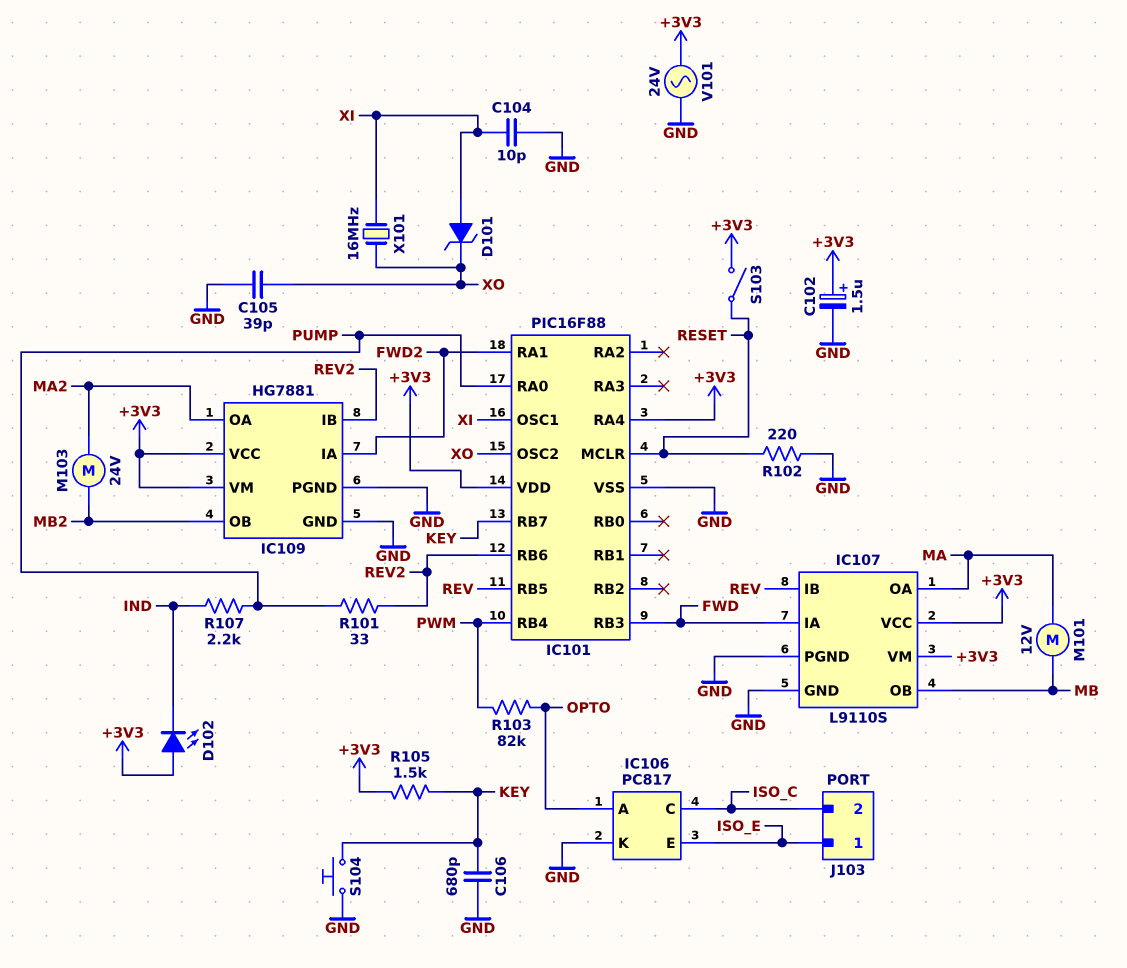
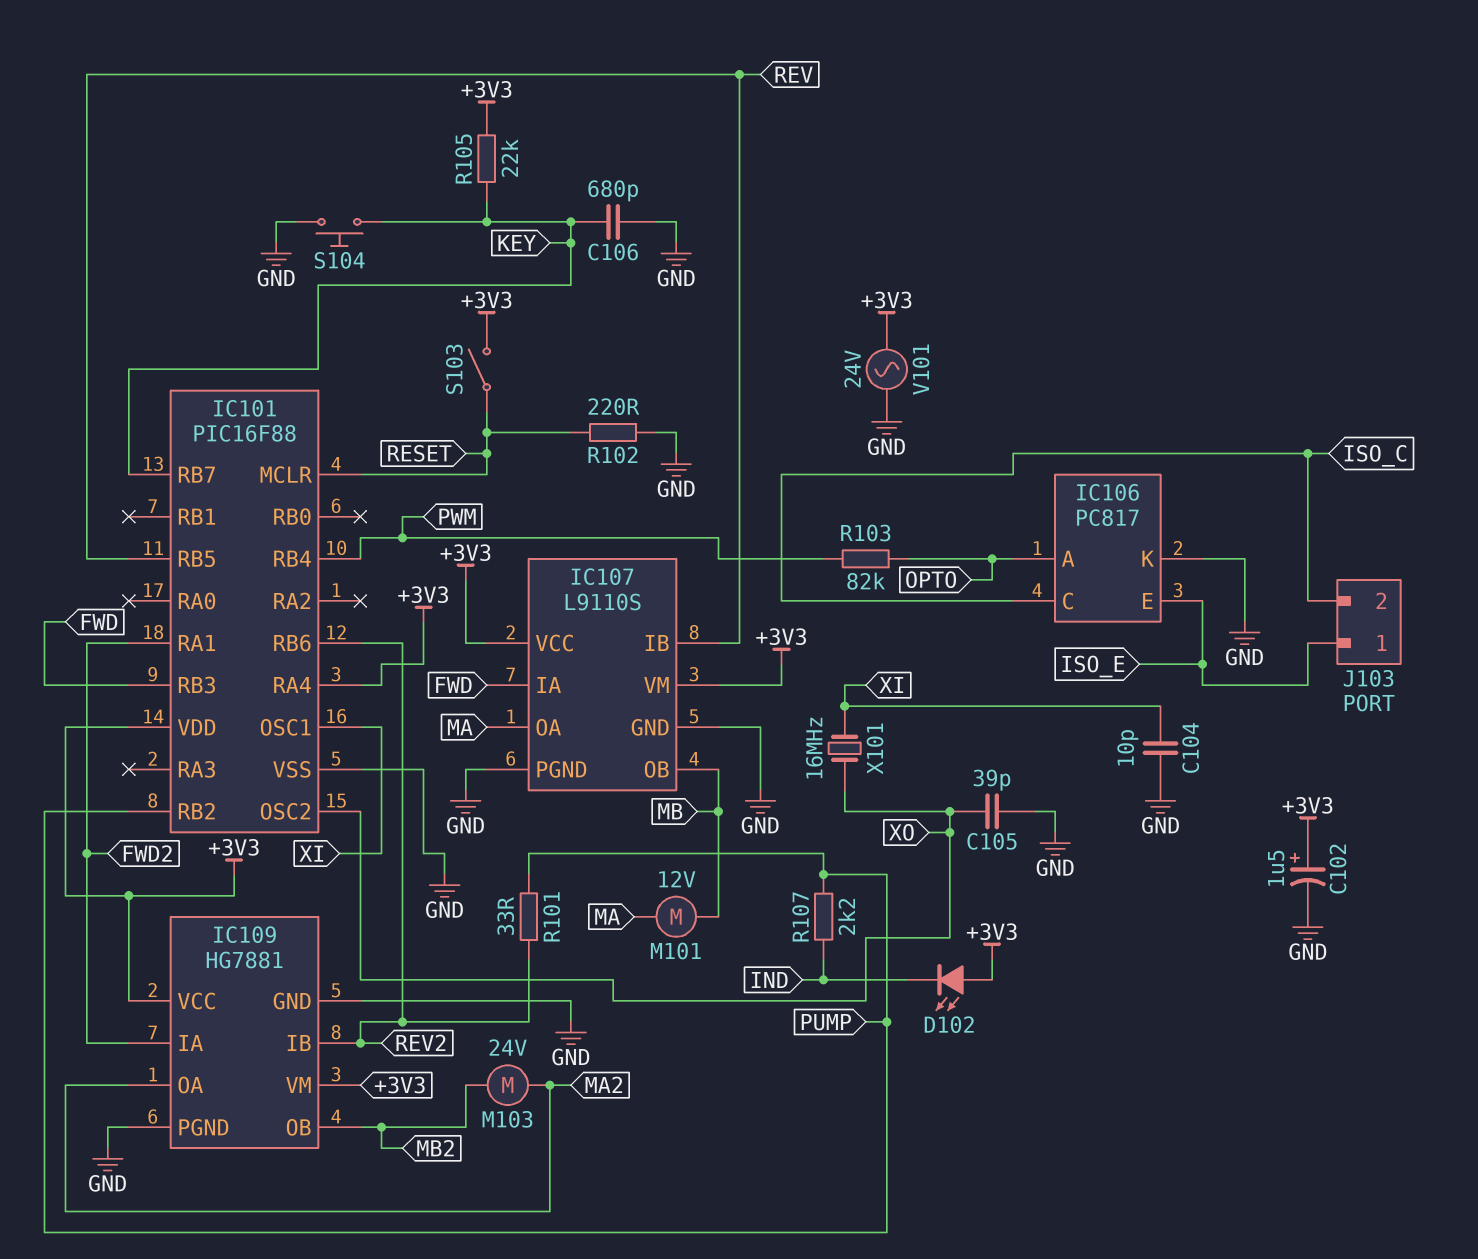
D101: zener (A XI, K XO) -> none
IC101 pin RA0: PUMP -> none
IC101 pin RB2: none -> PUMP
R105: 1.5k (+3V3, KEY) -> 22k (+3V3, KEY)

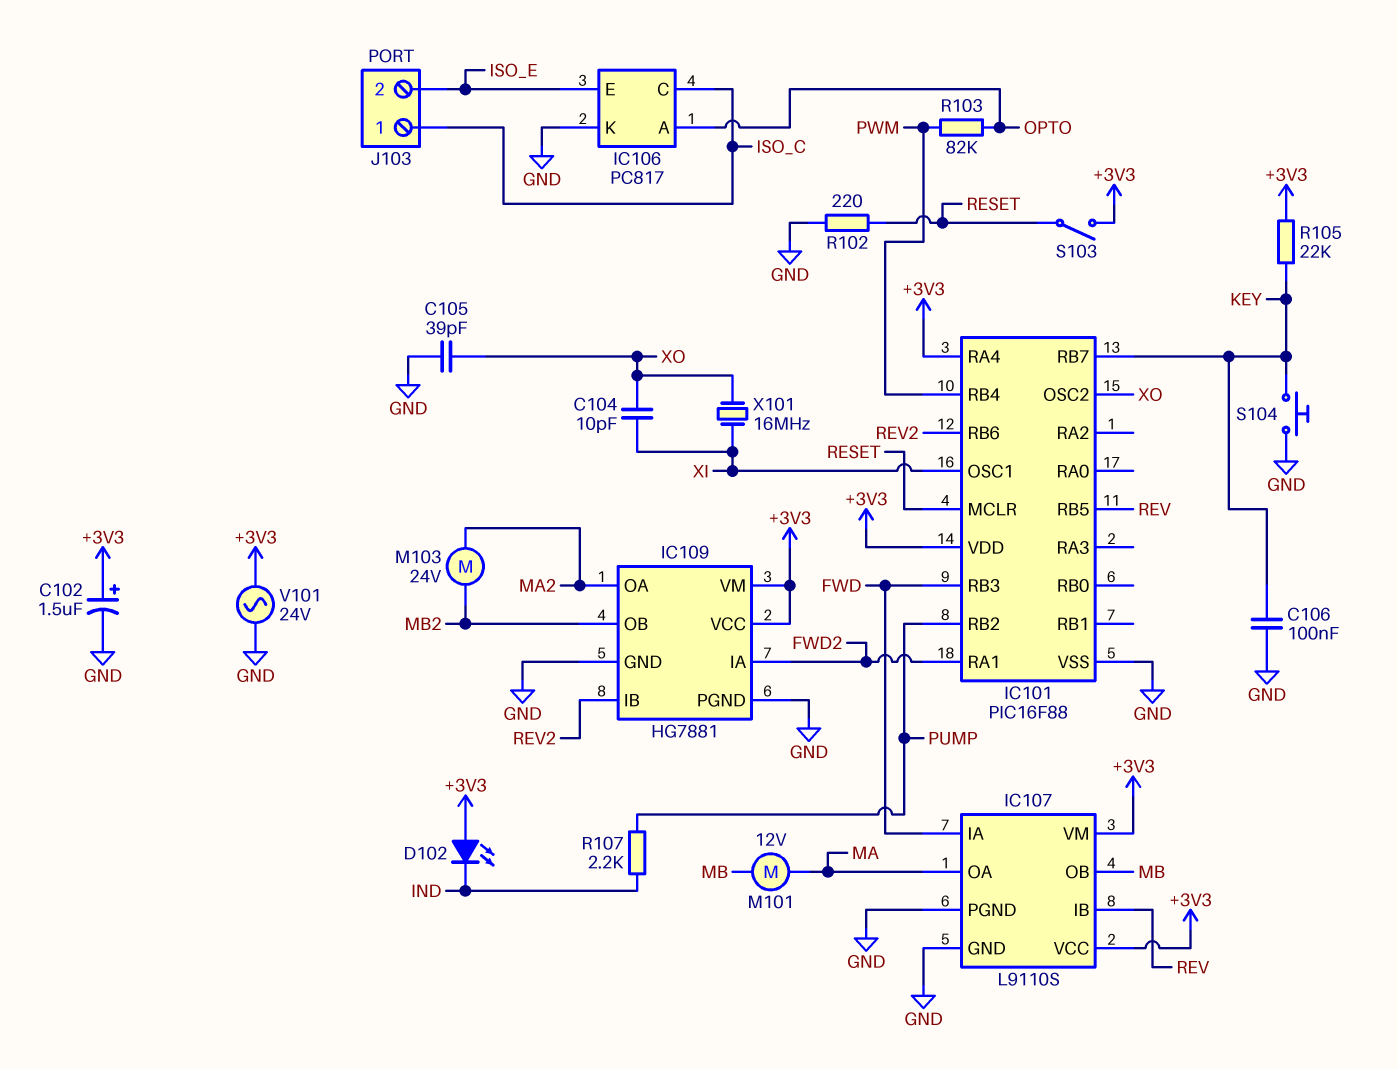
C104: 10pF (GND, XI) -> 10pF (XI, XO)
C106: 680pF (GND, KEY) -> 100nF (GND, KEY)
J103 pin 1: ISO_E -> ISO_C
J103 pin 2: ISO_C -> ISO_E
R101: 33 (PUMP, REV2) -> none

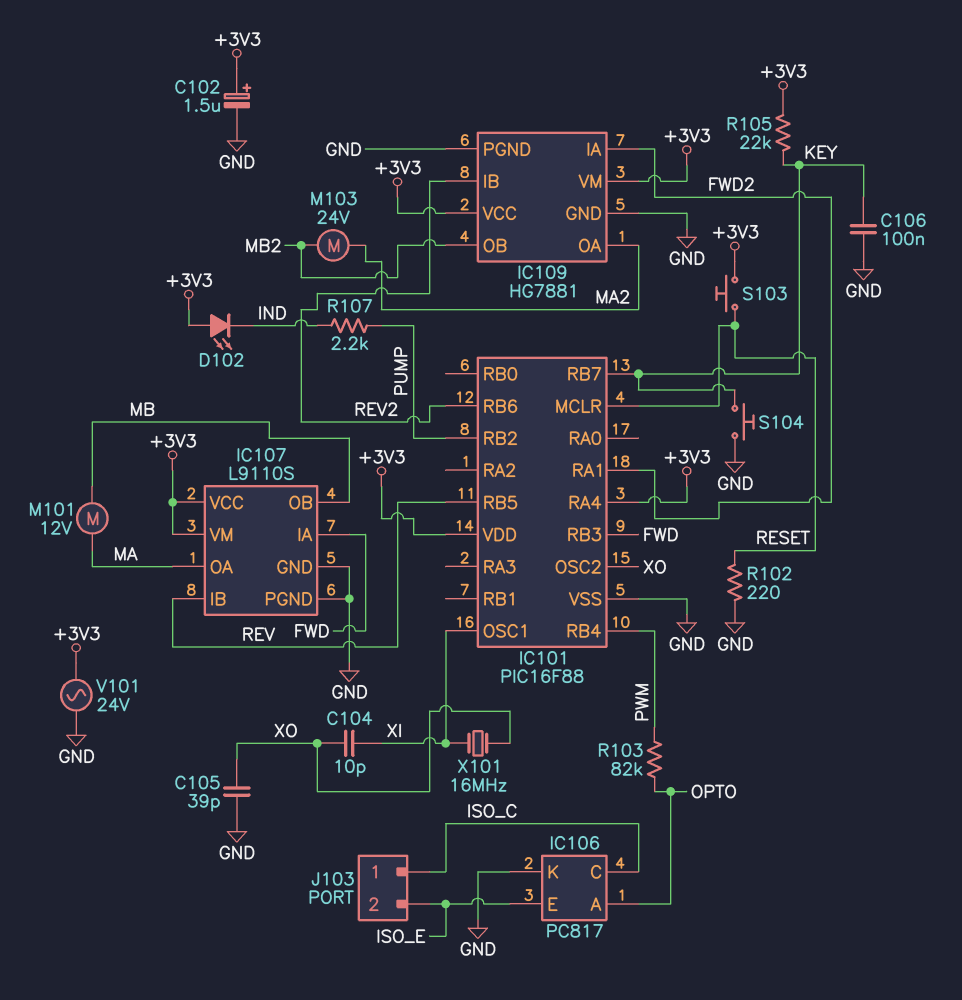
S103: switch (+3V3, RESET) -> button (+3V3, RESET)

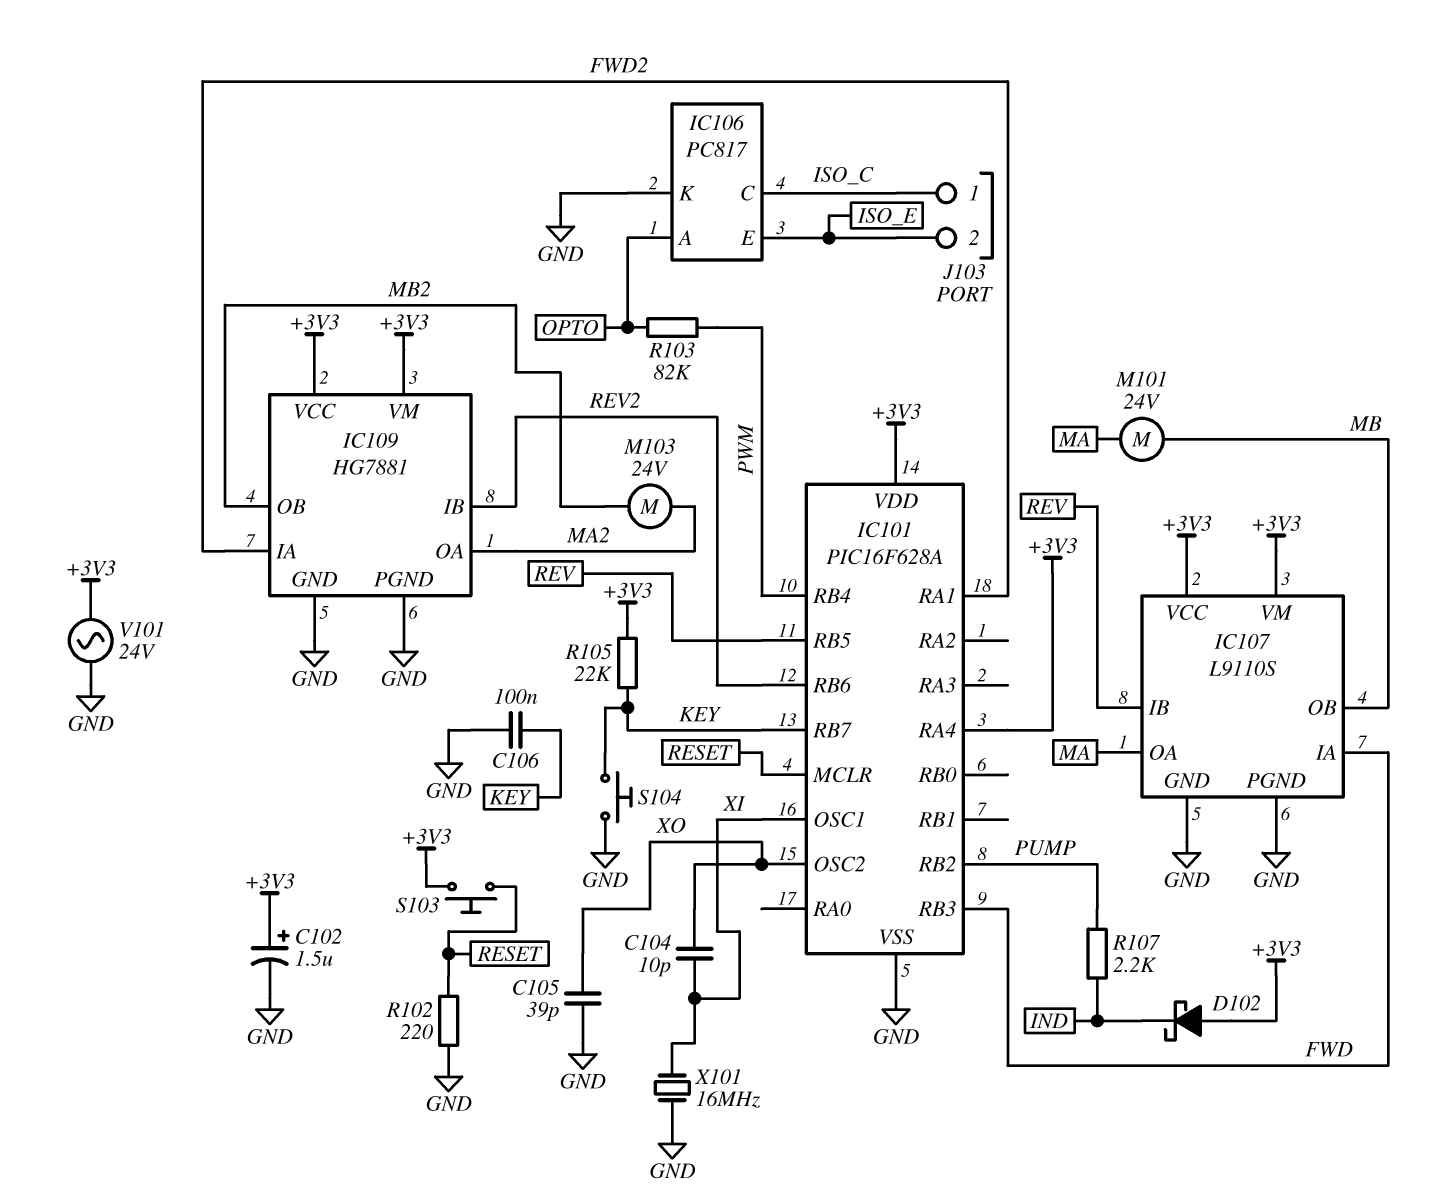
D102: LED (A +3V3, K IND) -> schottky (A +3V3, K IND)
IC101: PIC16F88 -> PIC16F628A
M101: motor 12V (MA, MB) -> motor 24V (MA, MB)
X101: 16MHz (XI, XO) -> 16MHz (GND, XI)

